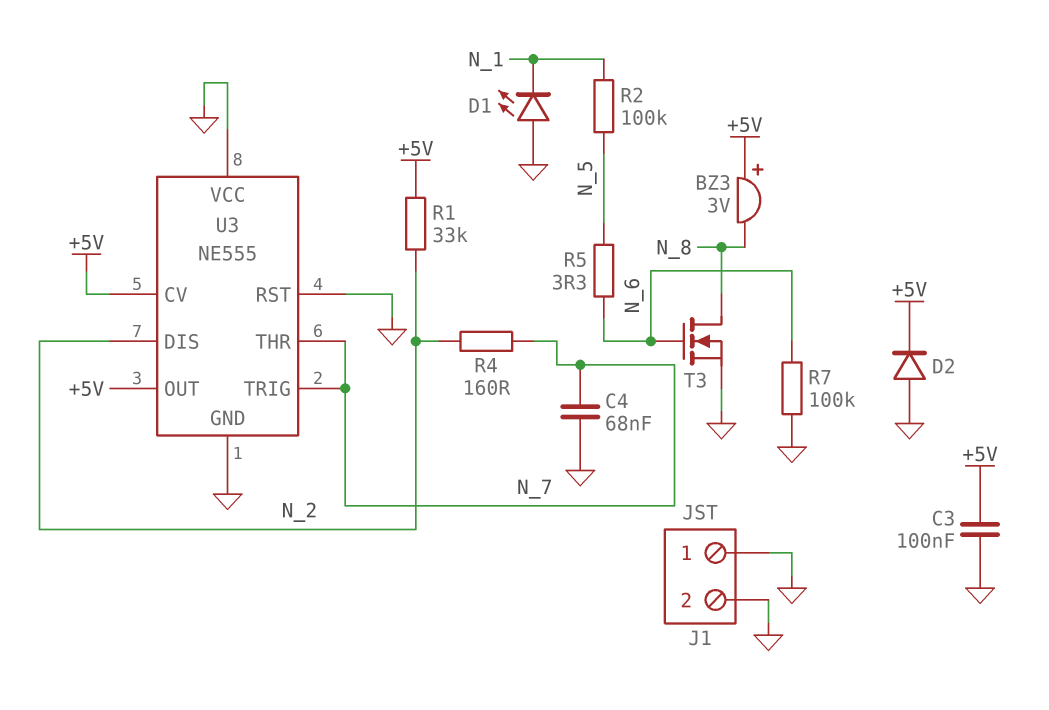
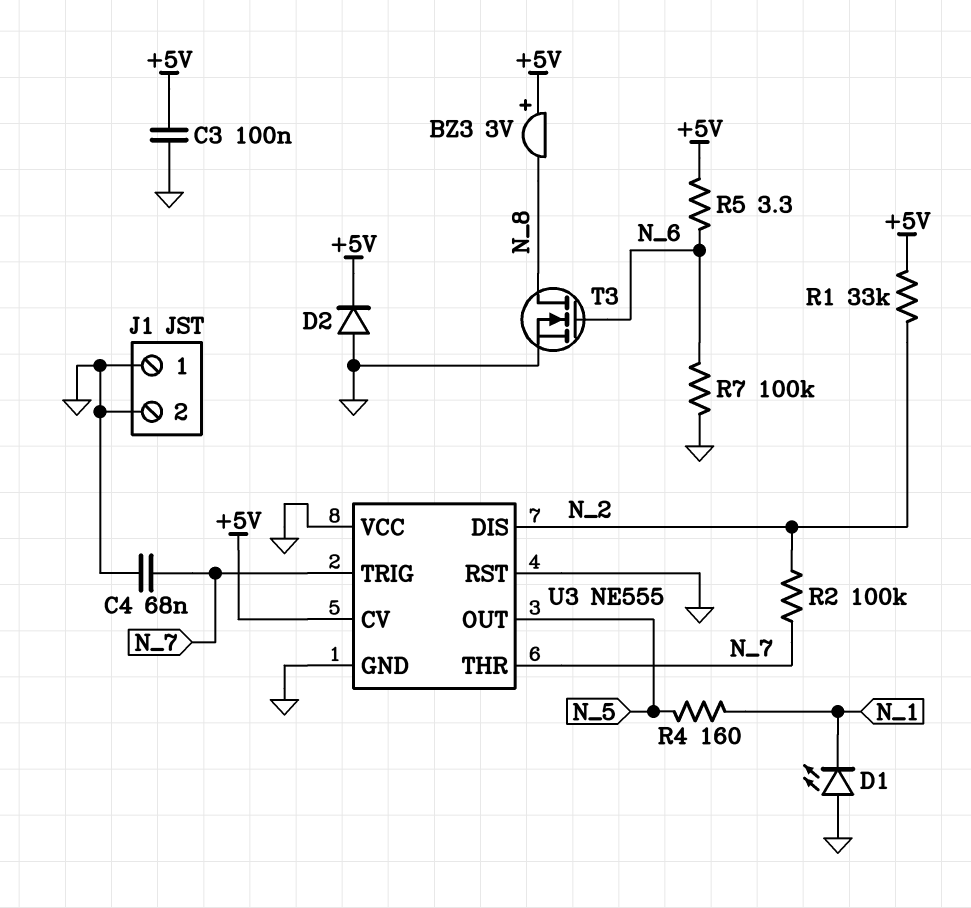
R2: 100k (N_1, N_5) -> 100k (N_2, N_7)
R4: 160 (N_2, N_7) -> 160 (N_1, N_5)
R5: 3.3 (N_5, N_6) -> 3.3 (+5V, N_6)
U3 pin OUT: +5V -> N_5

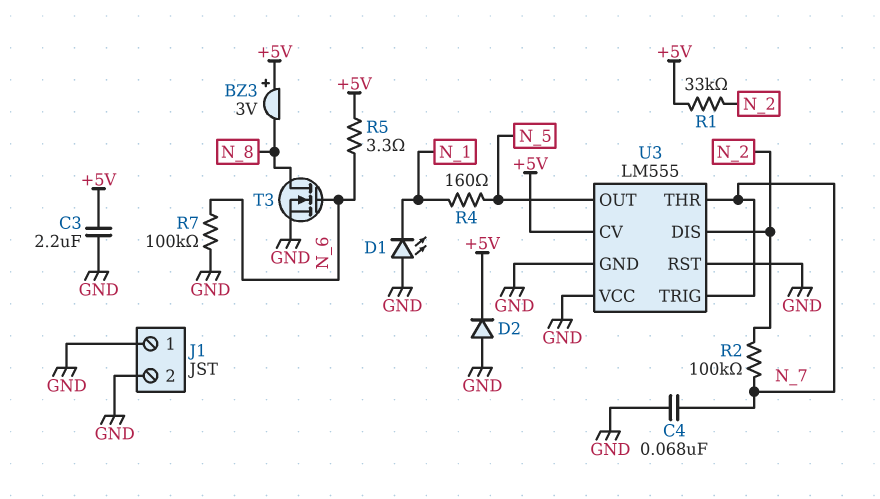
C3: 100nF (+5V, GND) -> 2.2uF (+5V, GND)
U3: NE555 -> LM555

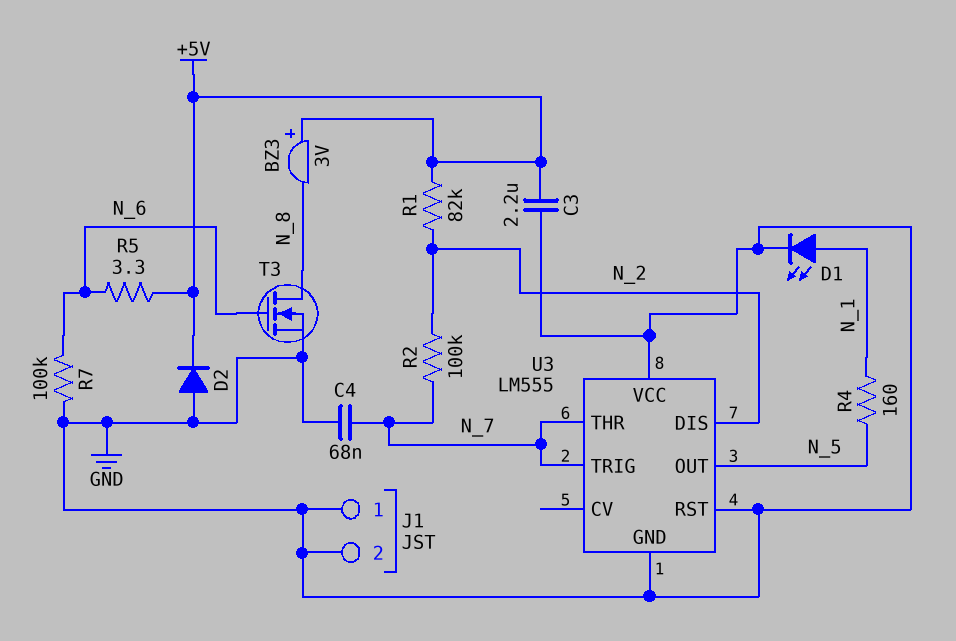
D1: LED (A GND, K N_1) -> LED (A N_1, K GND)
R1: 33k (+5V, N_2) -> 82k (+5V, N_2)
U3 pin CV: +5V -> none

